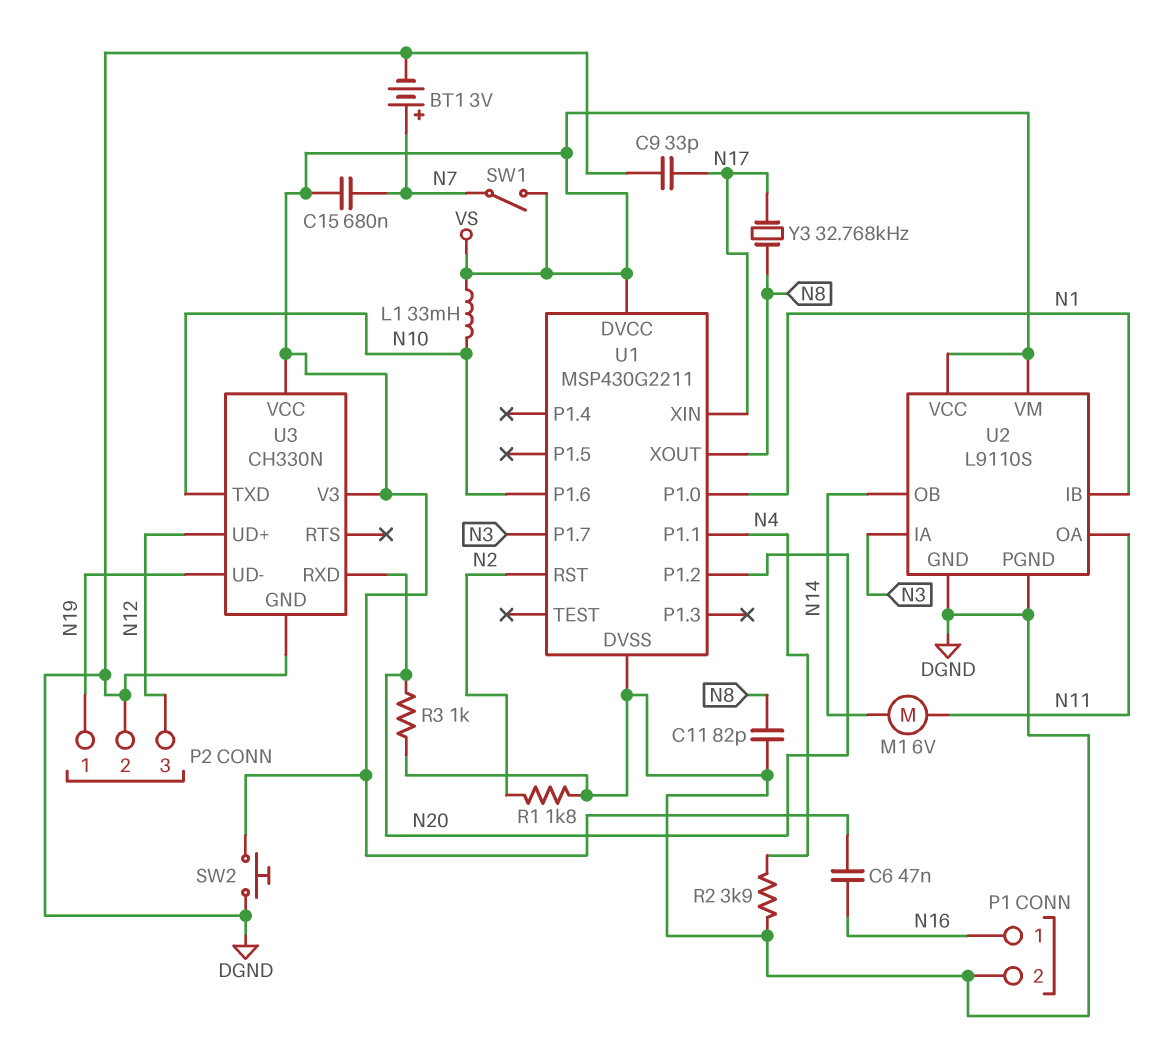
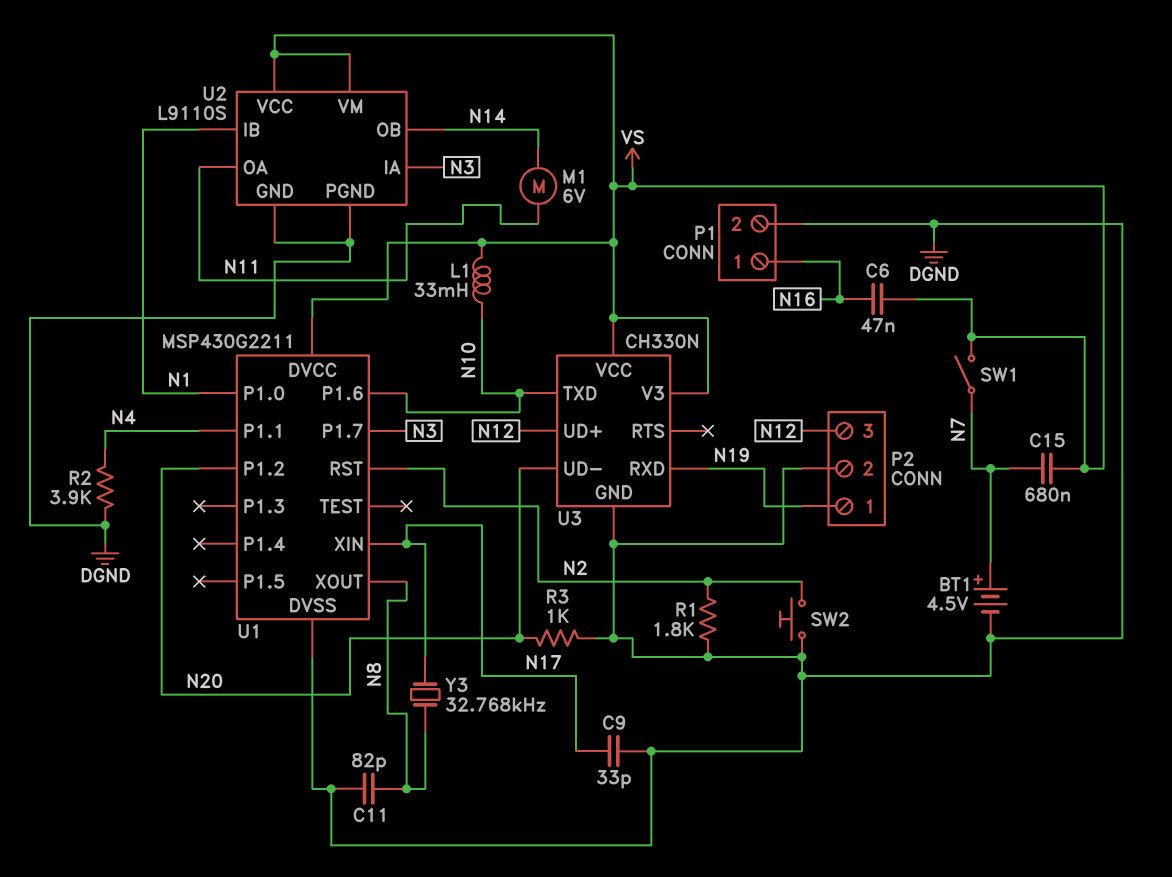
BT1: 3V (plus N7, minus DGND) -> 4.5V (plus N7, minus DGND)
SW2: button (DGND, VS) -> button (DGND, N2)
U3 pin RXD: N20 -> N19
U3 pin UD-: N19 -> N20

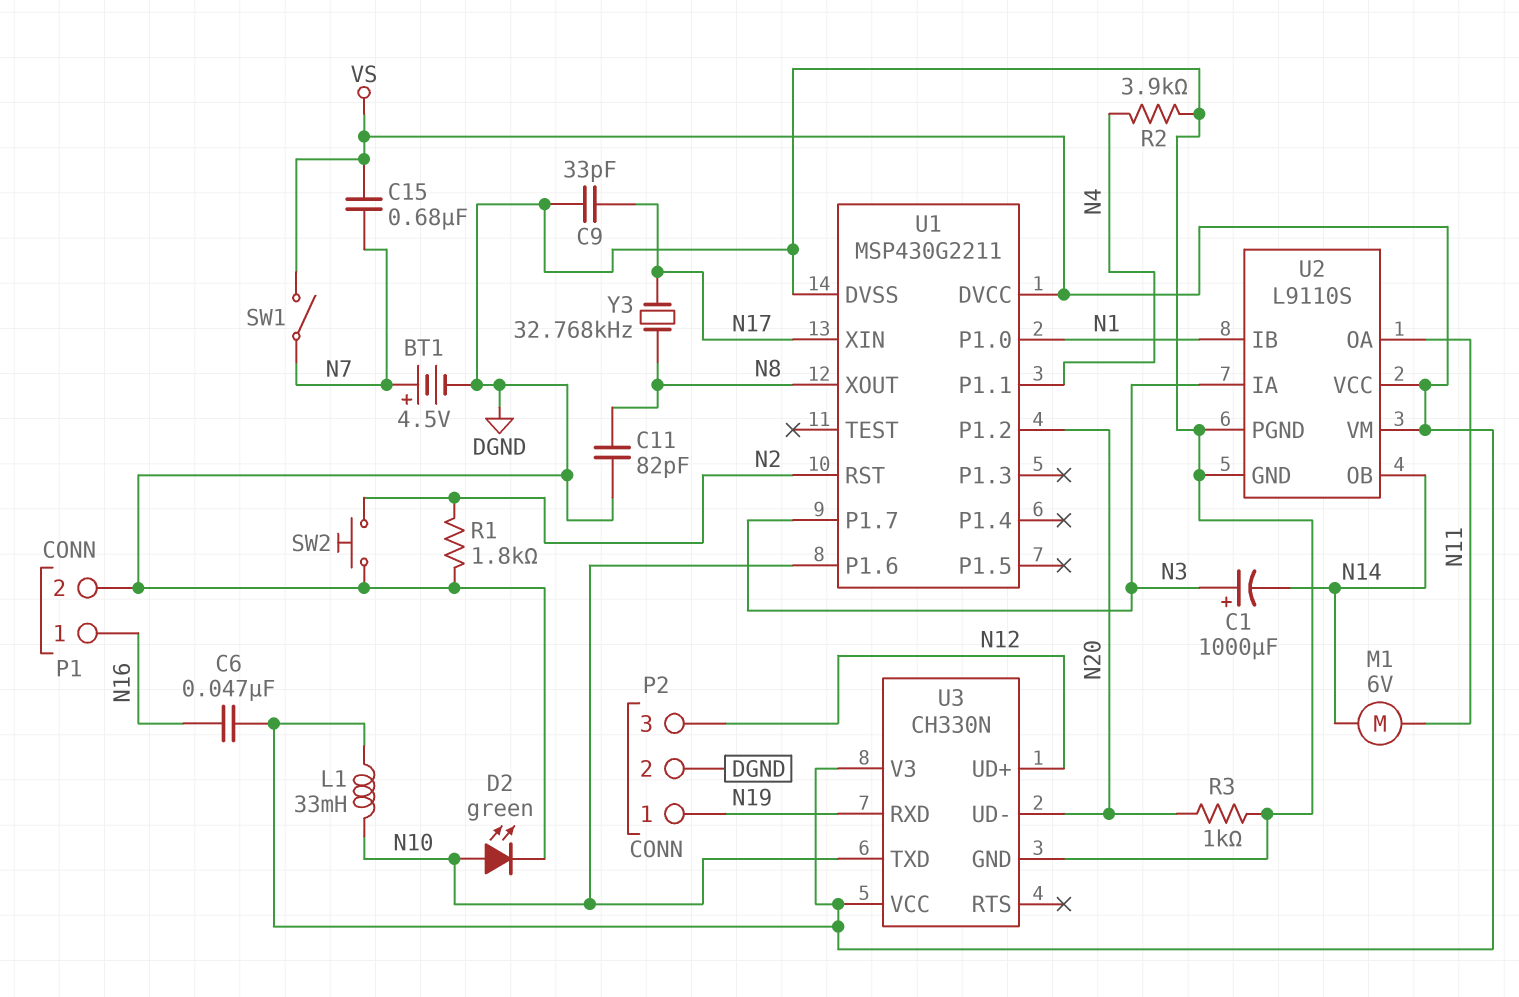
C1: none -> 1000uF (plus N3, minus N14)
D2: none -> LED green (A N10, K DGND)

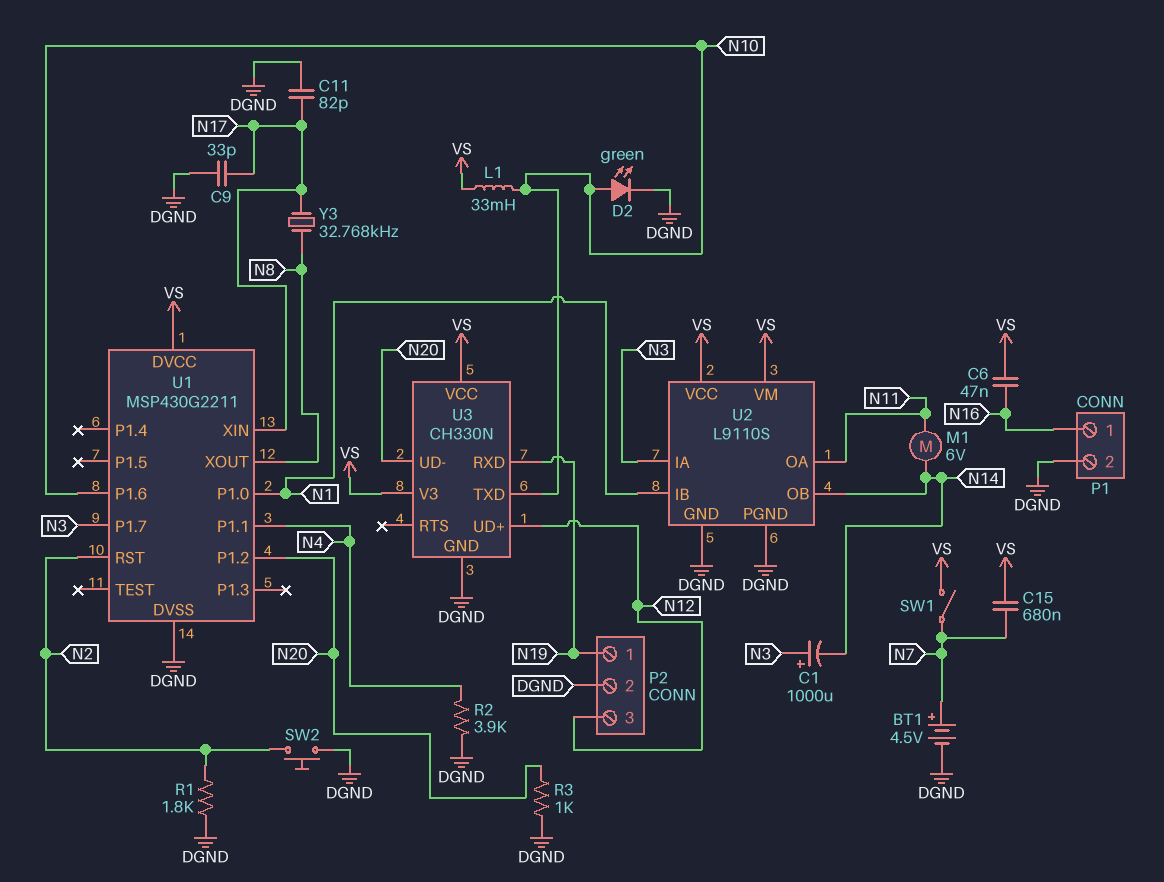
C11: 82pF (DGND, N8) -> 82pF (DGND, N17)

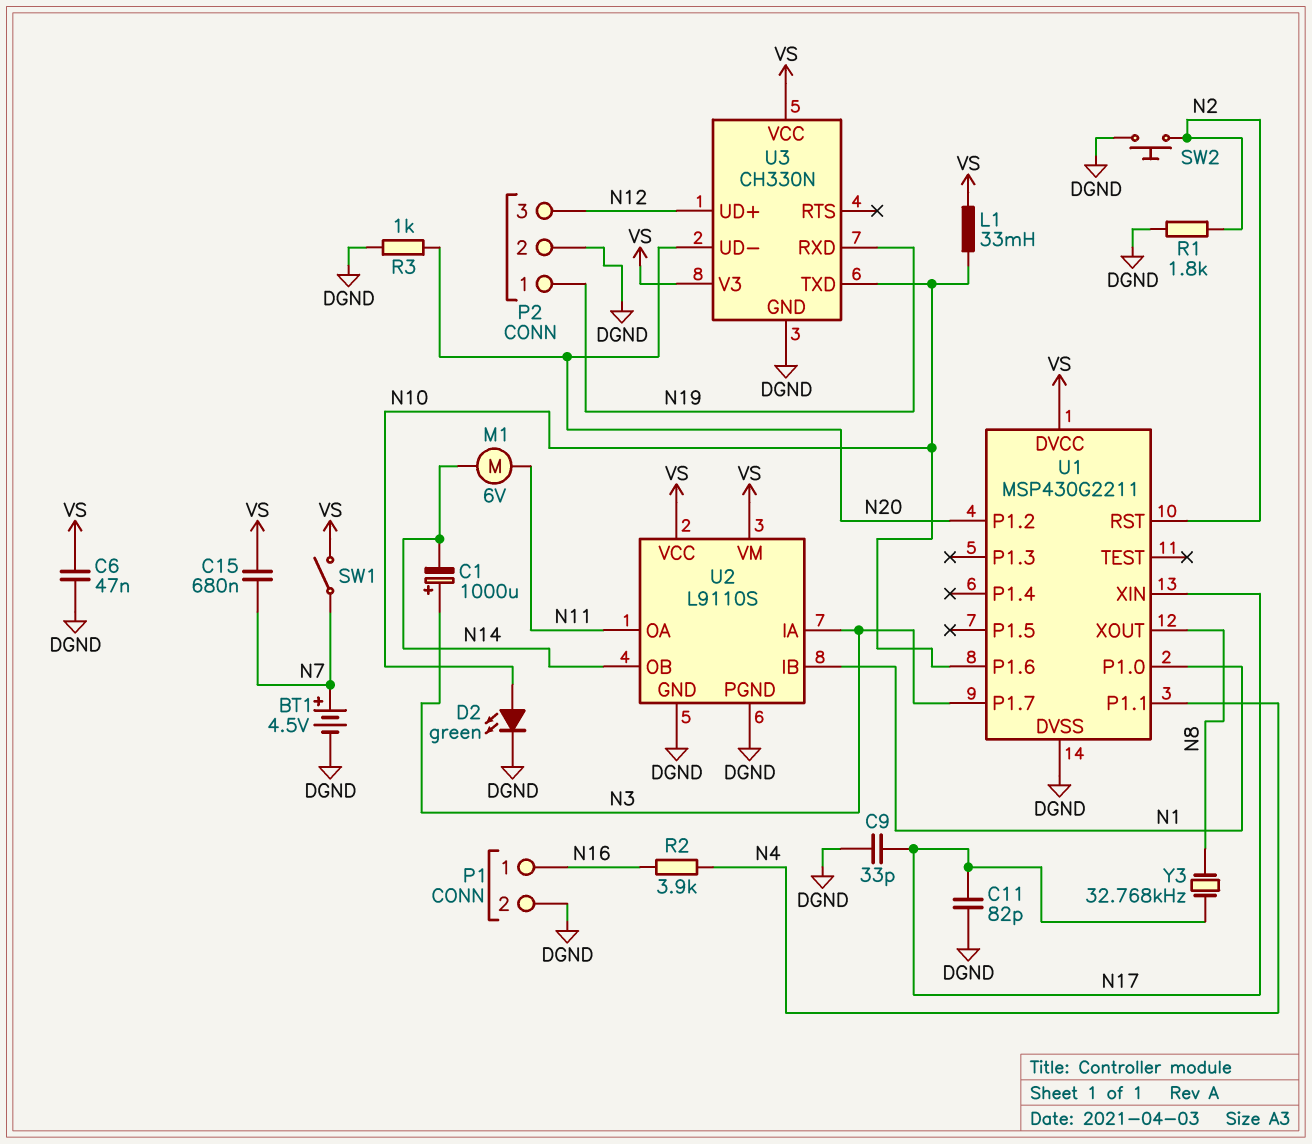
C6: 47nF (N16, VS) -> 47nF (DGND, VS)
R2: 3.9k (DGND, N4) -> 3.9k (N4, N16)

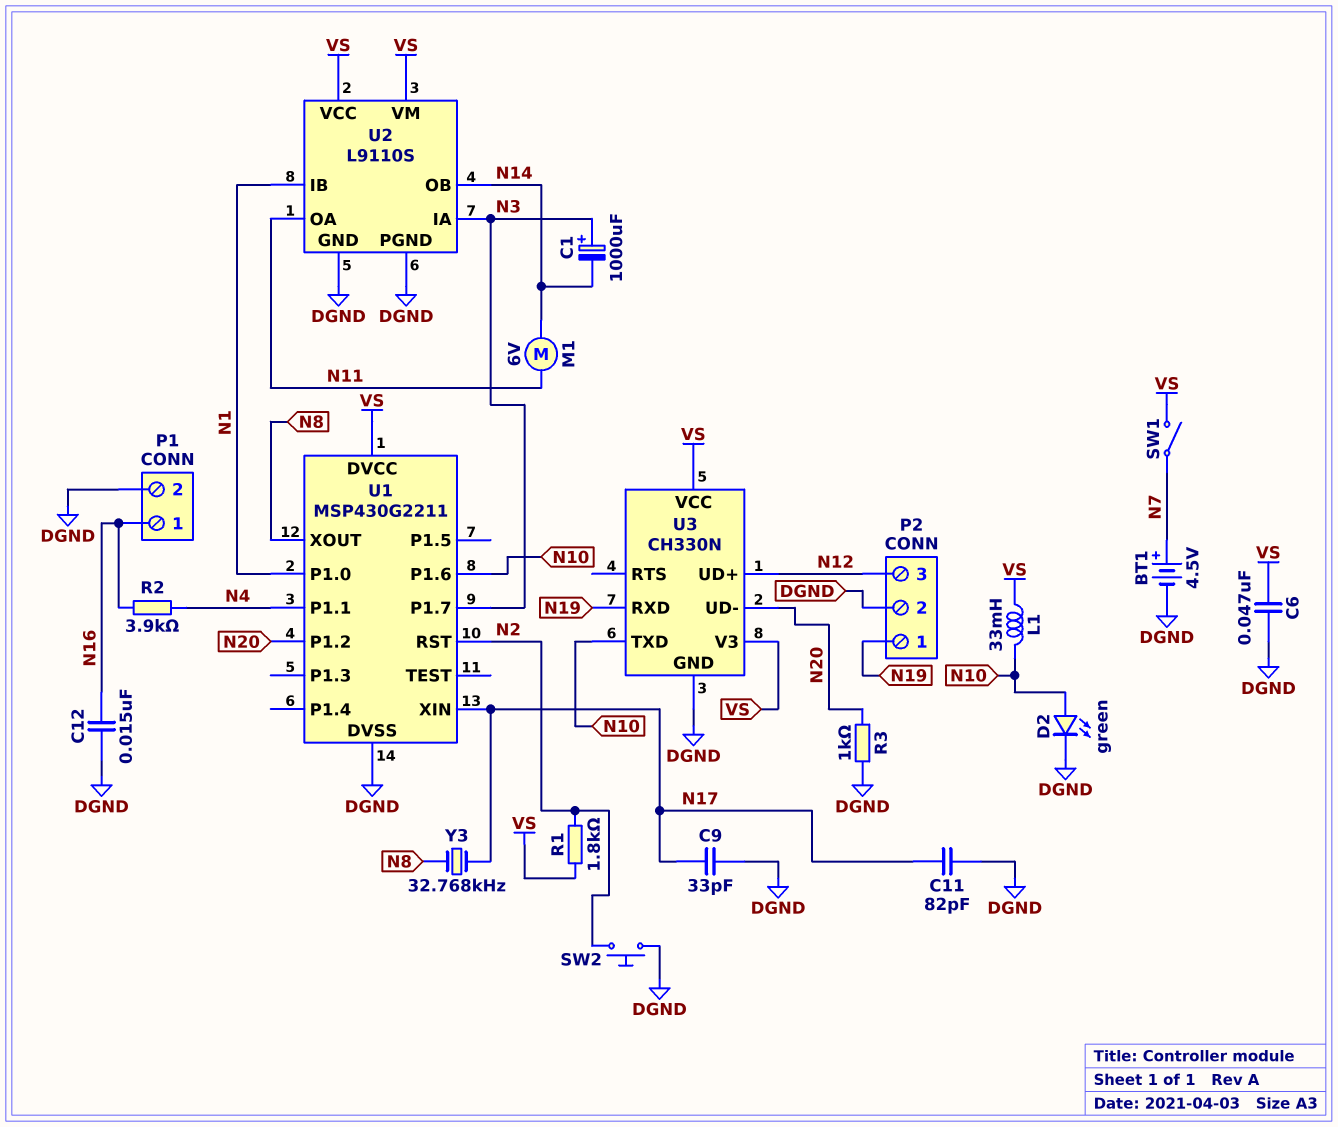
C12: none -> 15nF (DGND, N16)
C15: 680nF (N7, VS) -> none
R1: 1.8k (DGND, N2) -> 1.8k (N2, VS)

